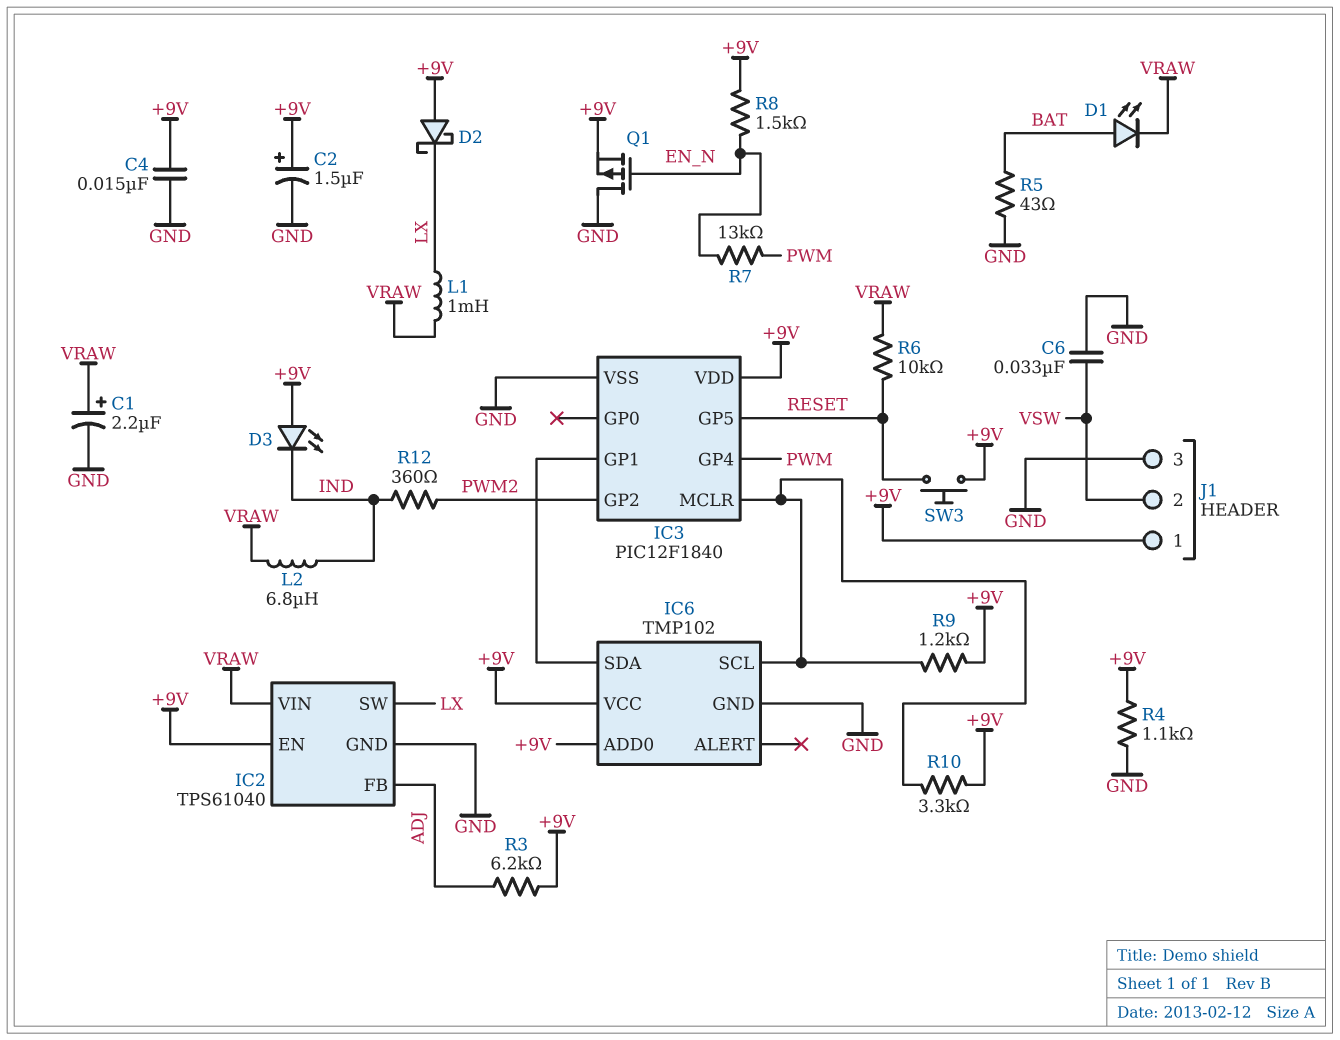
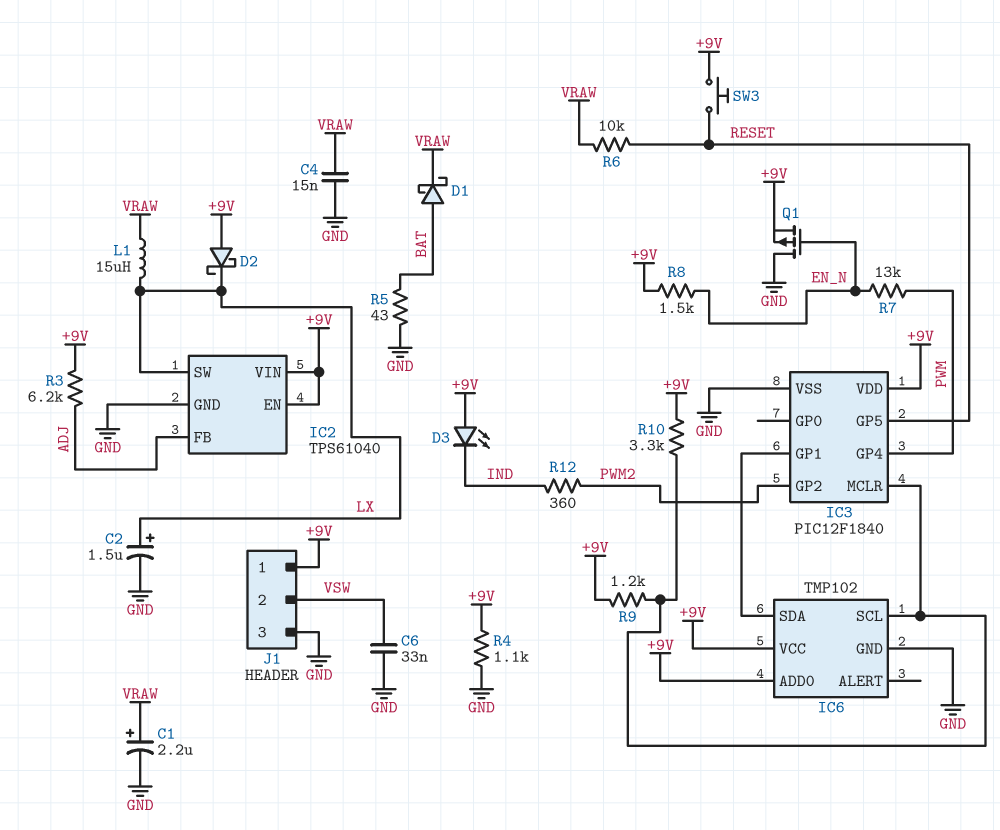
C2: 1.5uF (plus +9V, minus GND) -> 1.5uF (plus LX, minus GND)
C4: 15nF (+9V, GND) -> 15nF (GND, VRAW)
D1: LED (A BAT, K VRAW) -> schottky (A BAT, K VRAW)
IC2 pin VIN: VRAW -> +9V
L1: 1mH (LX, VRAW) -> 15uH (LX, VRAW)
L2: 6.8uH (IND, VRAW) -> none

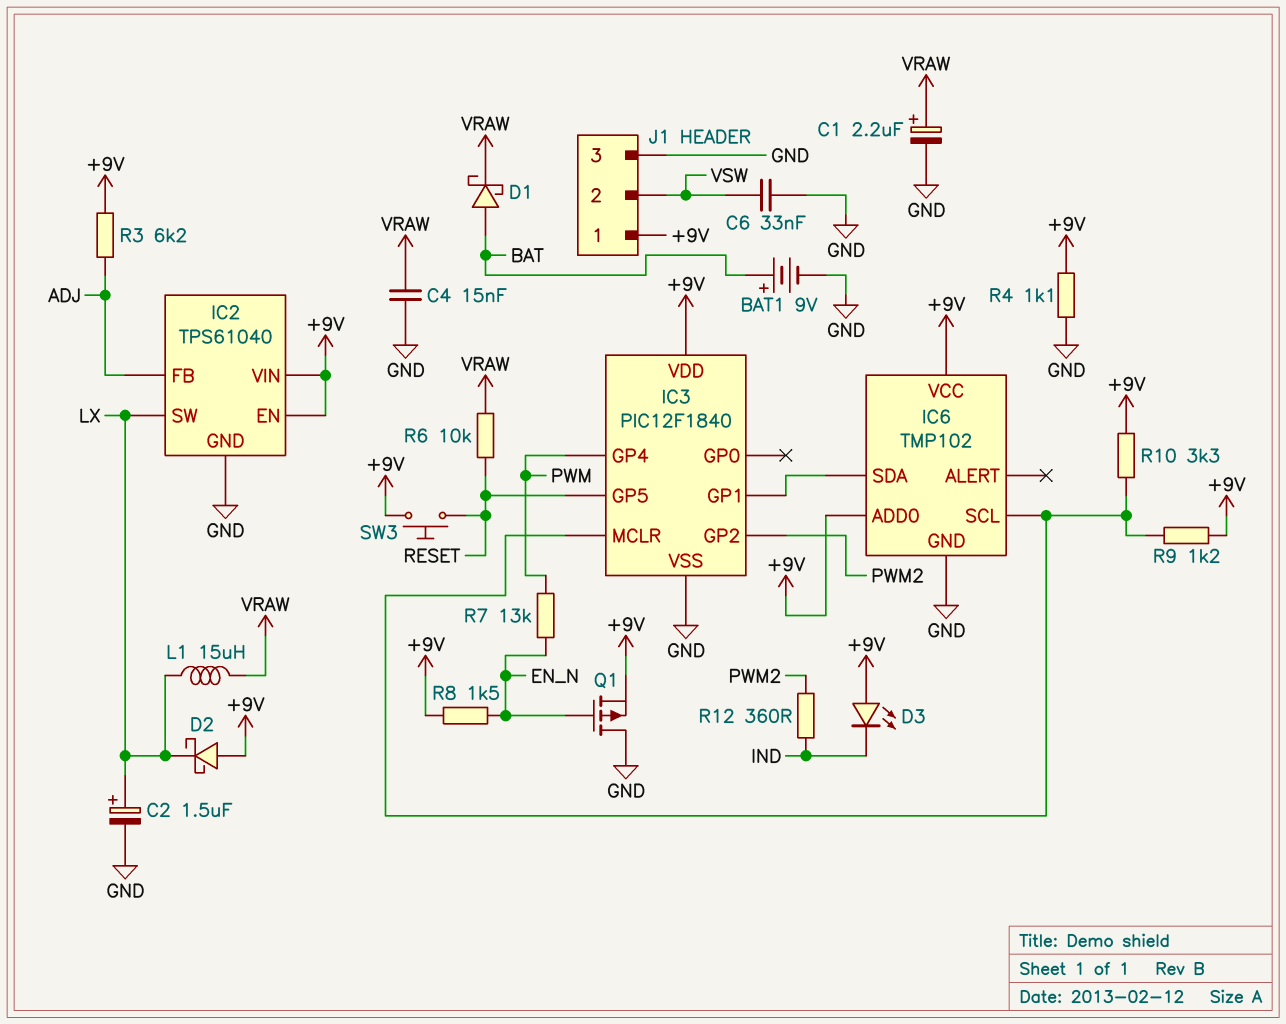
BAT1: none -> 9V (plus BAT, minus GND)
R5: 43 (BAT, GND) -> none

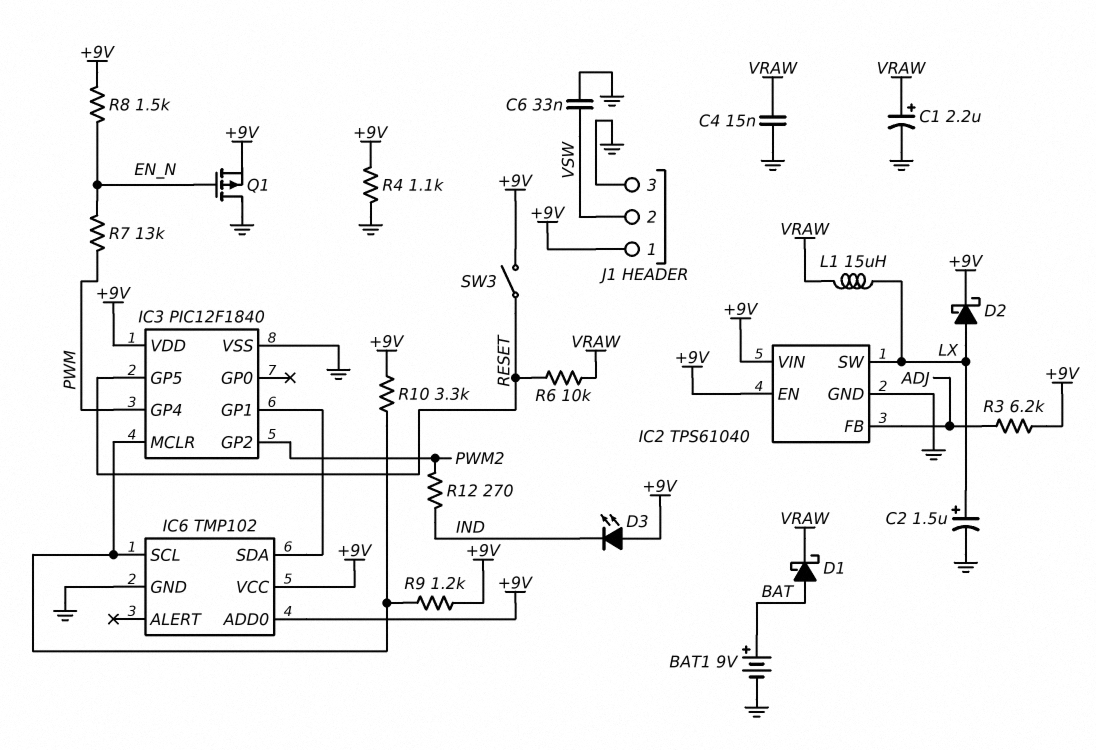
D2: schottky (A +9V, K LX) -> schottky (A LX, K +9V)
R12: 360 (IND, PWM2) -> 270 (IND, PWM2)
SW3: button (+9V, RESET) -> switch (+9V, RESET)

